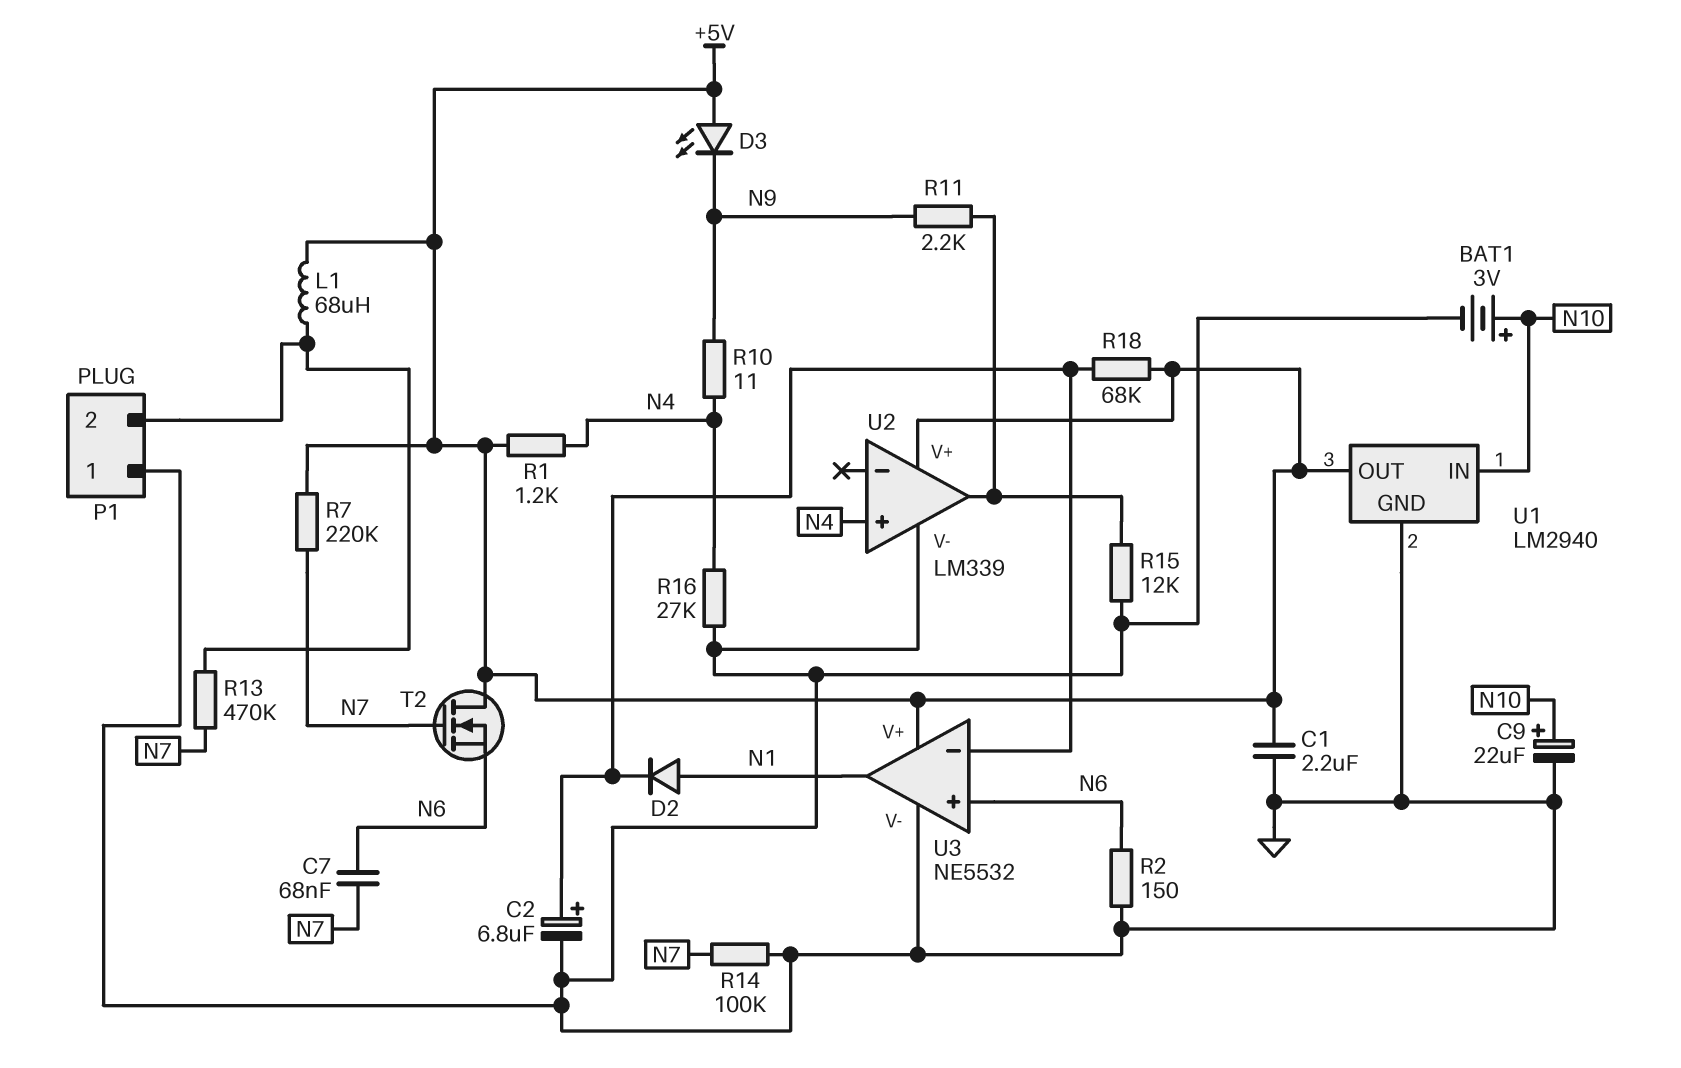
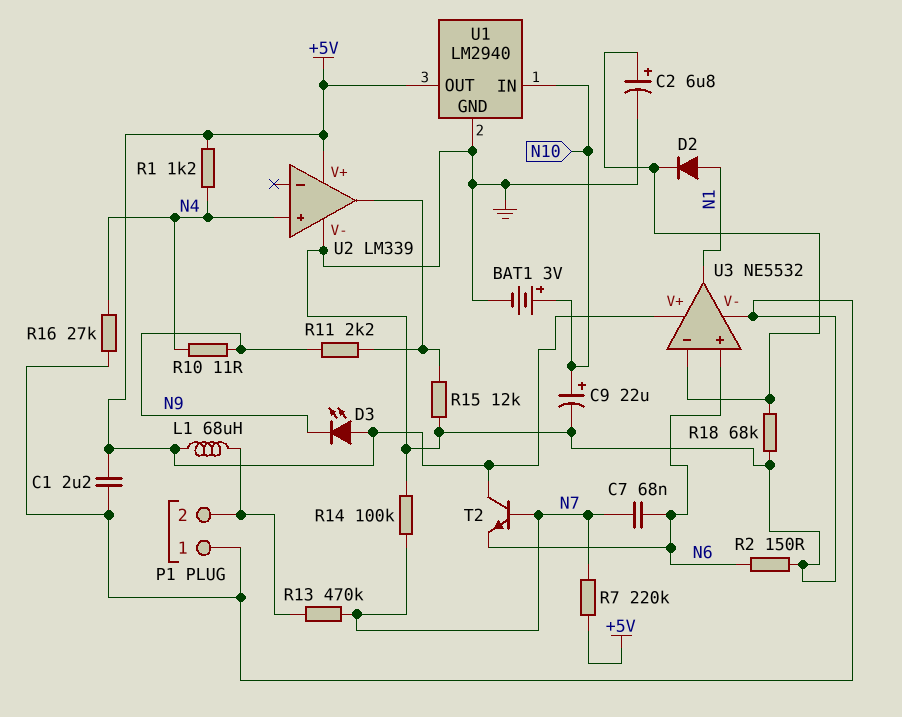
R18: 68k (+5V, U3/in-) -> 68k (GND, U3/in-)
T2: NMOS (G N7, D +5V, S N6) -> NPN (B N7, C +5V, E N6)

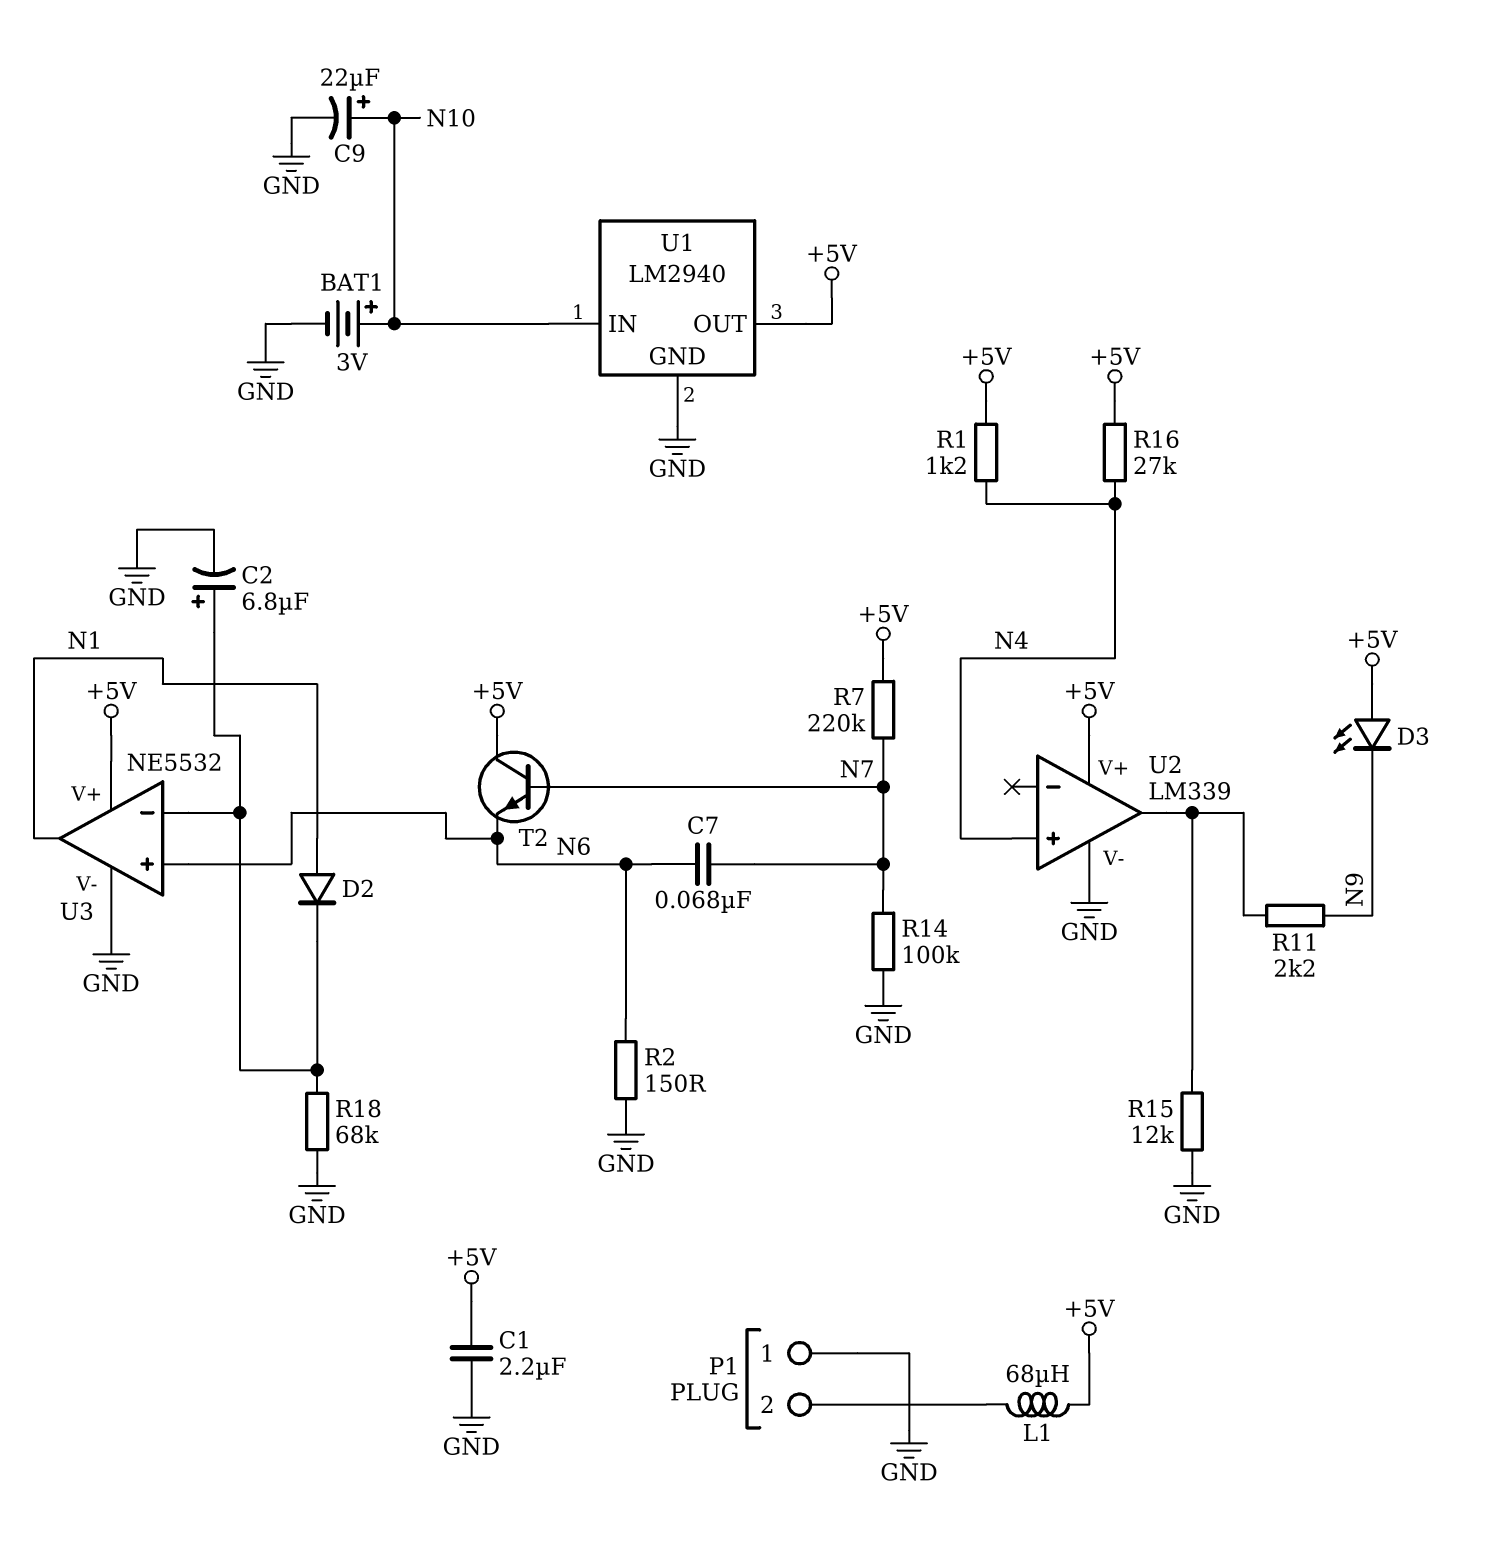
R10: 11 (N4, N9) -> none
R13: 470k (N7, P1/2) -> none
R16: 27k (GND, N4) -> 27k (+5V, N4)

